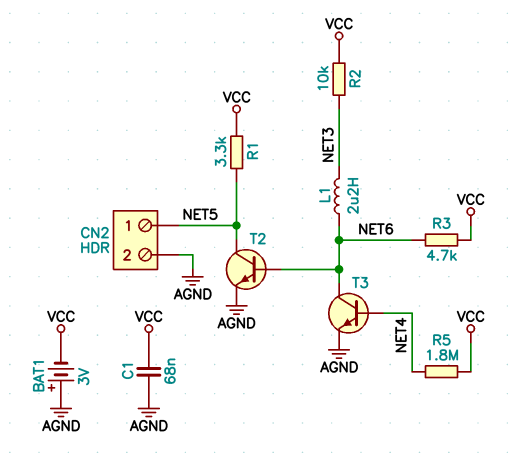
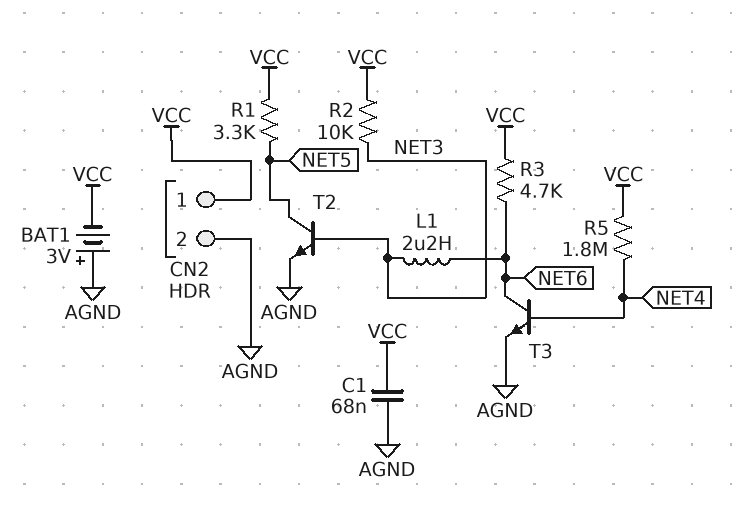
CN2 pin 1: NET5 -> VCC
T2: NPN (B NET6, C NET5, E AGND) -> NPN (B NET3, C NET5, E AGND)

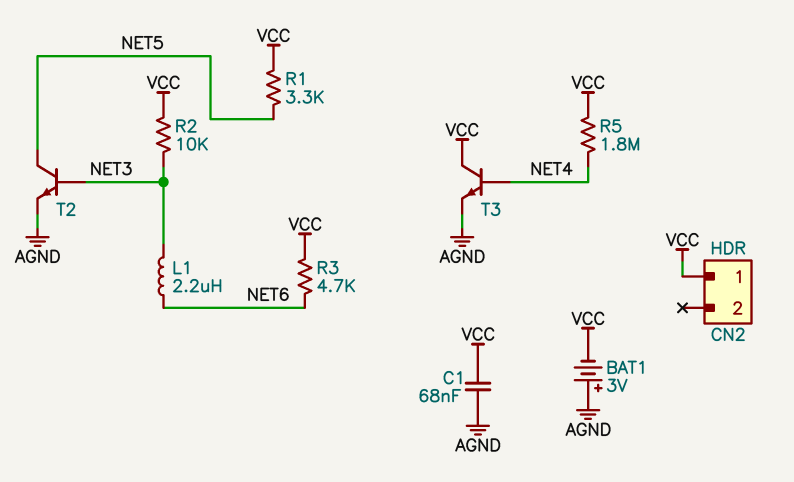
CN2 pin 2: AGND -> none
T3: NPN (B NET4, C NET6, E AGND) -> NPN (B NET4, C VCC, E AGND)

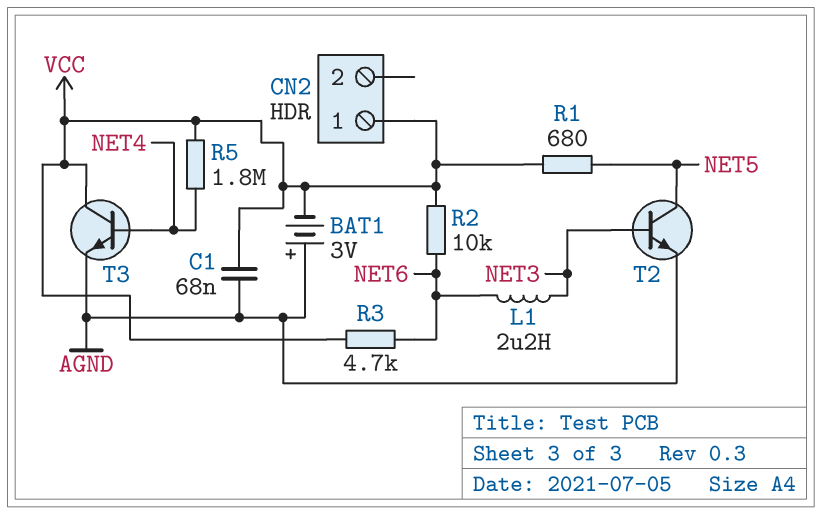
R1: 3.3k (NET5, VCC) -> 680 (NET5, VCC)
R2: 10k (NET3, VCC) -> 10k (NET6, VCC)

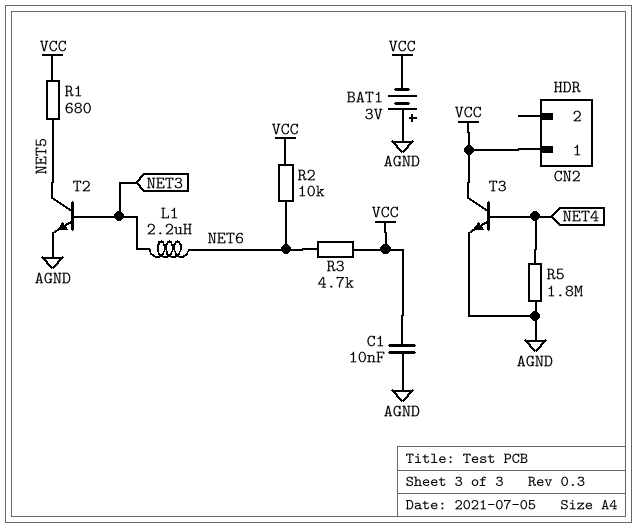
C1: 68nF (AGND, VCC) -> 10nF (AGND, VCC)
R5: 1.8M (NET4, VCC) -> 1.8M (AGND, NET4)

